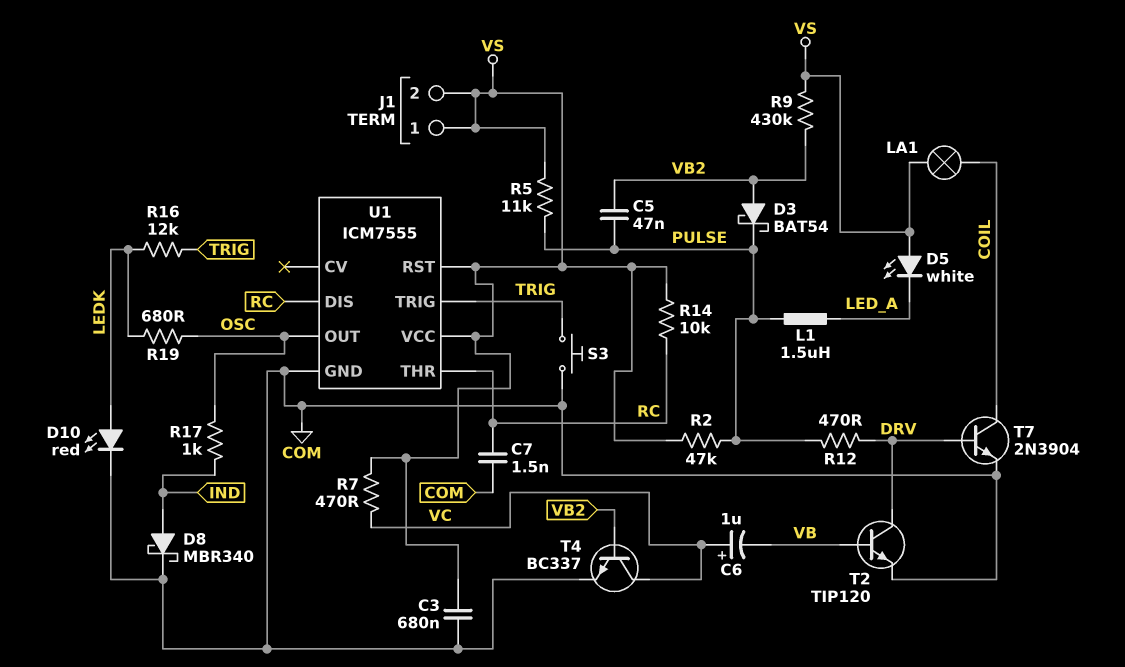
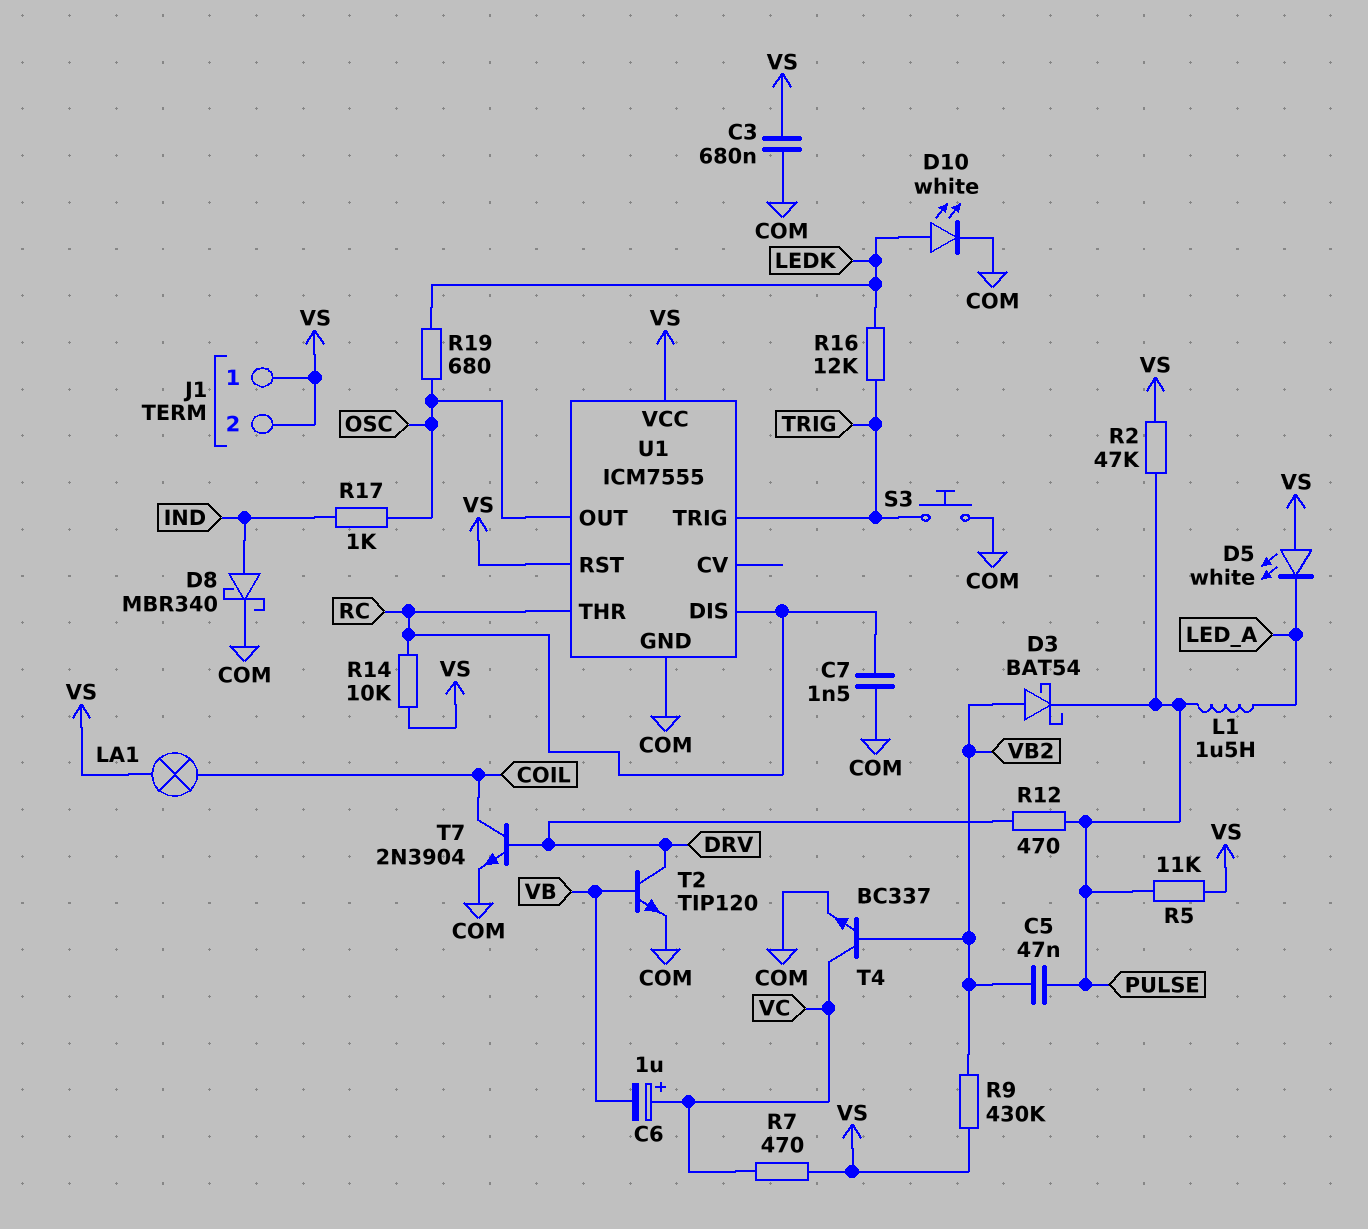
D10: LED red (A LEDK, K COM) -> LED white (A LEDK, K COM)

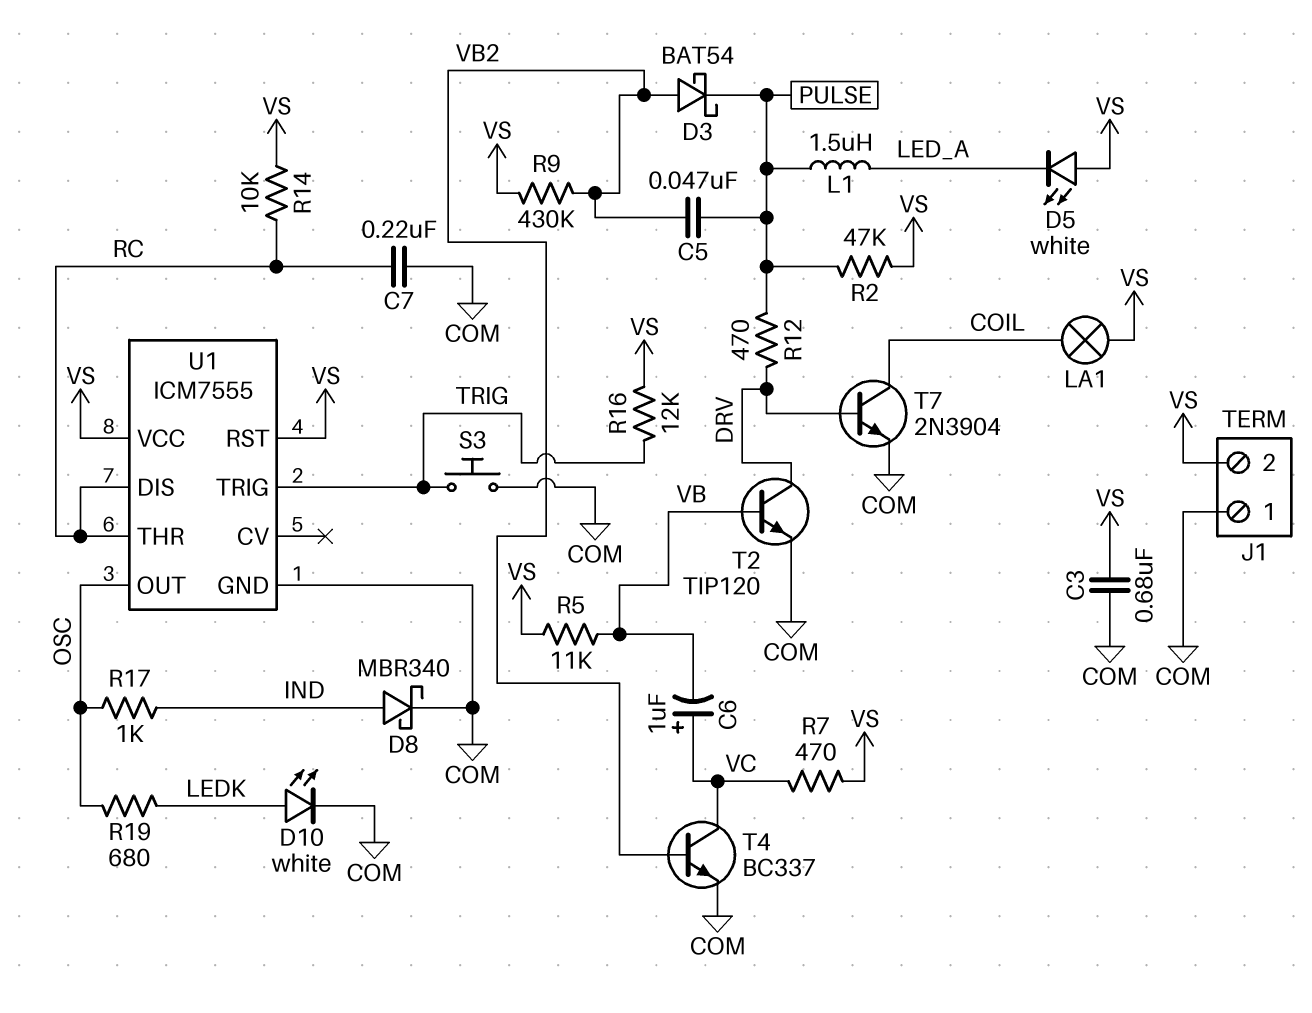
C7: 1.5nF (COM, RC) -> 220nF (COM, RC)
J1 pin 1: VS -> COM
R5: 11k (PULSE, VS) -> 11k (VB, VS)
R16: 12k (LEDK, TRIG) -> 12k (TRIG, VS)

